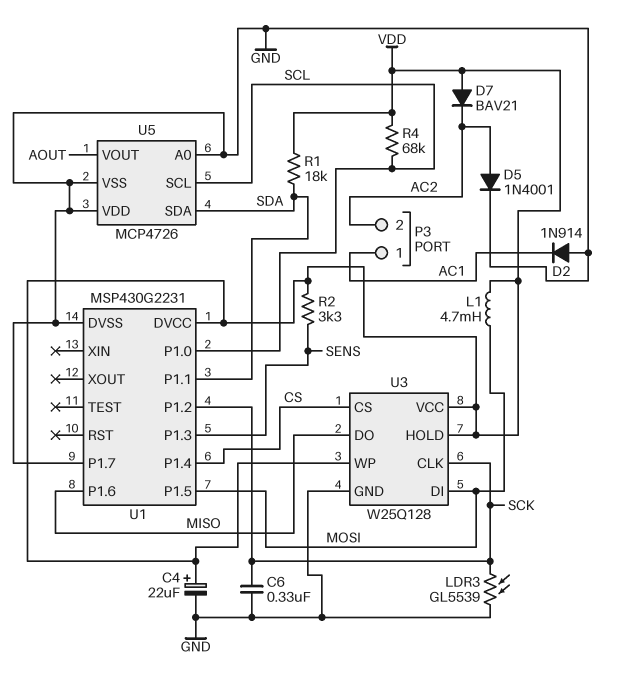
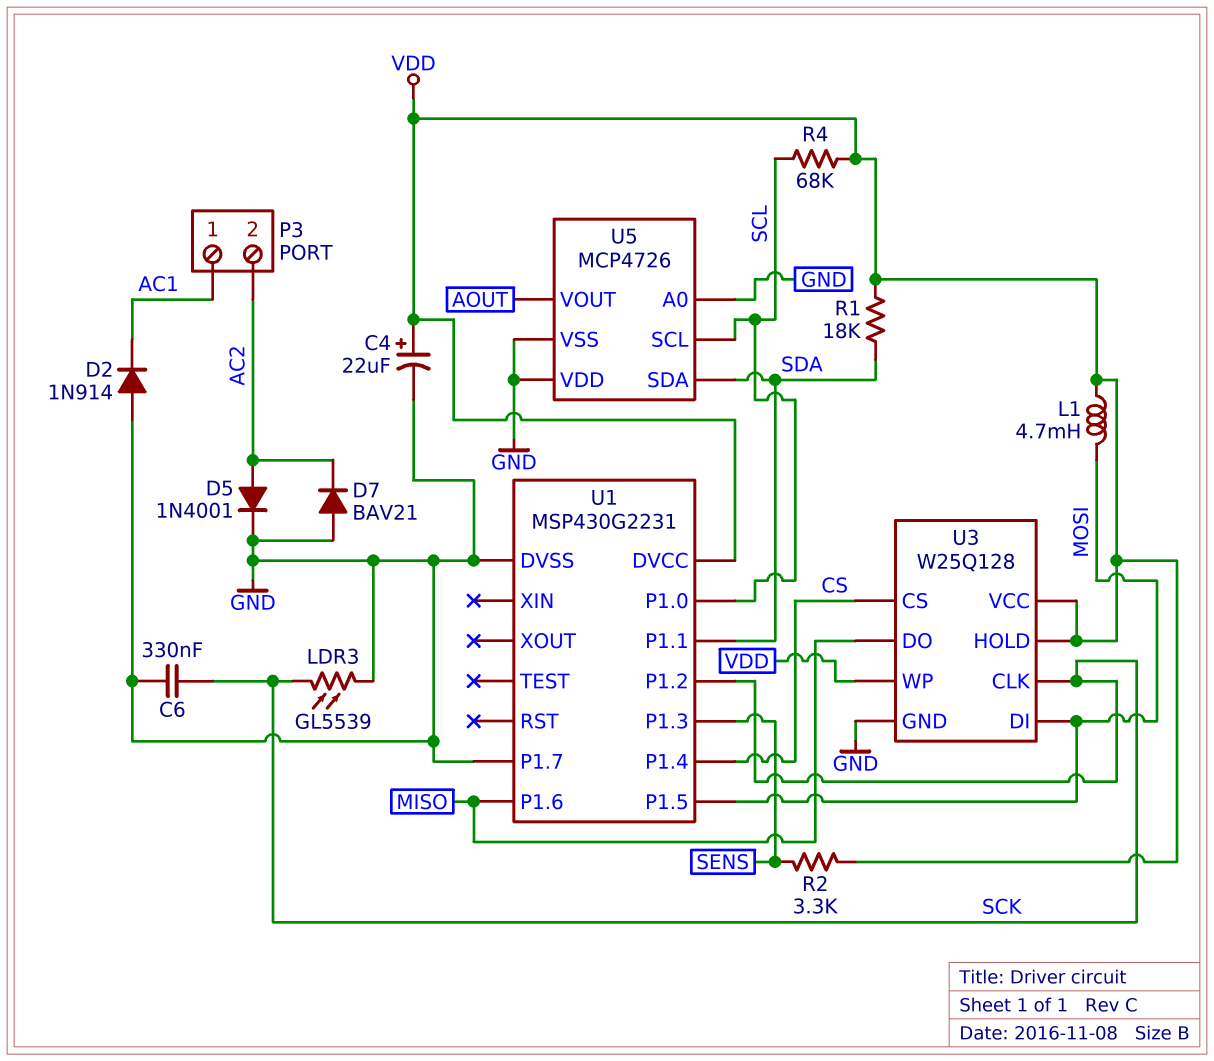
D7: diode BAV21 (A VDD, K AC2) -> diode BAV21 (A GND, K AC2)

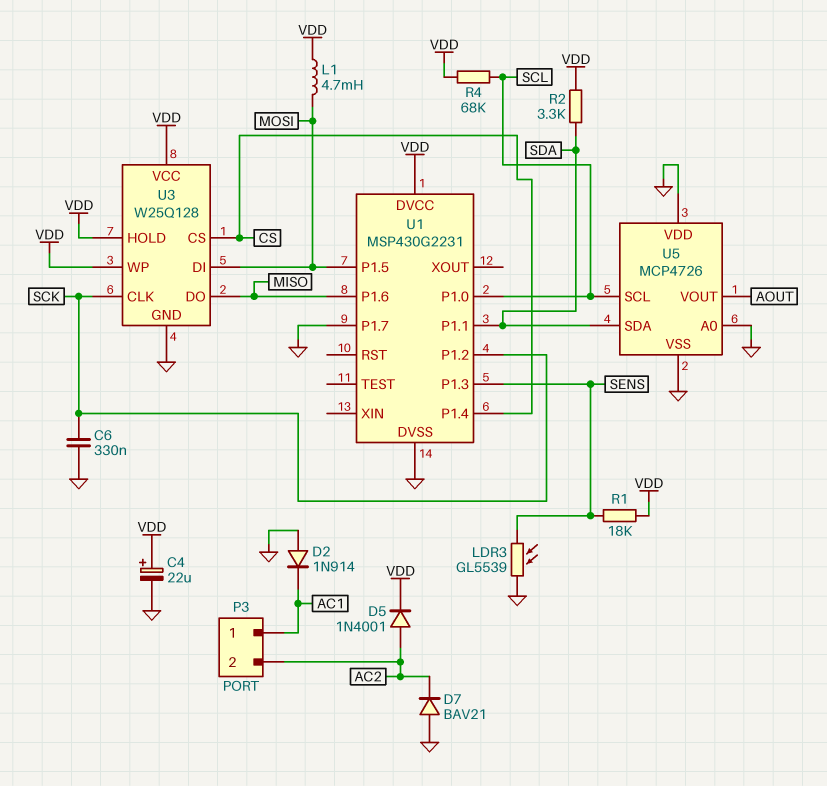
D5: diode 1N4001 (A AC2, K GND) -> diode 1N4001 (A AC2, K VDD)
LDR3: GL5539 (GND, SCK) -> GL5539 (GND, SENS)
R1: 18k (SDA, VDD) -> 18k (SENS, VDD)
R2: 3.3k (SENS, VDD) -> 3.3k (SDA, VDD)

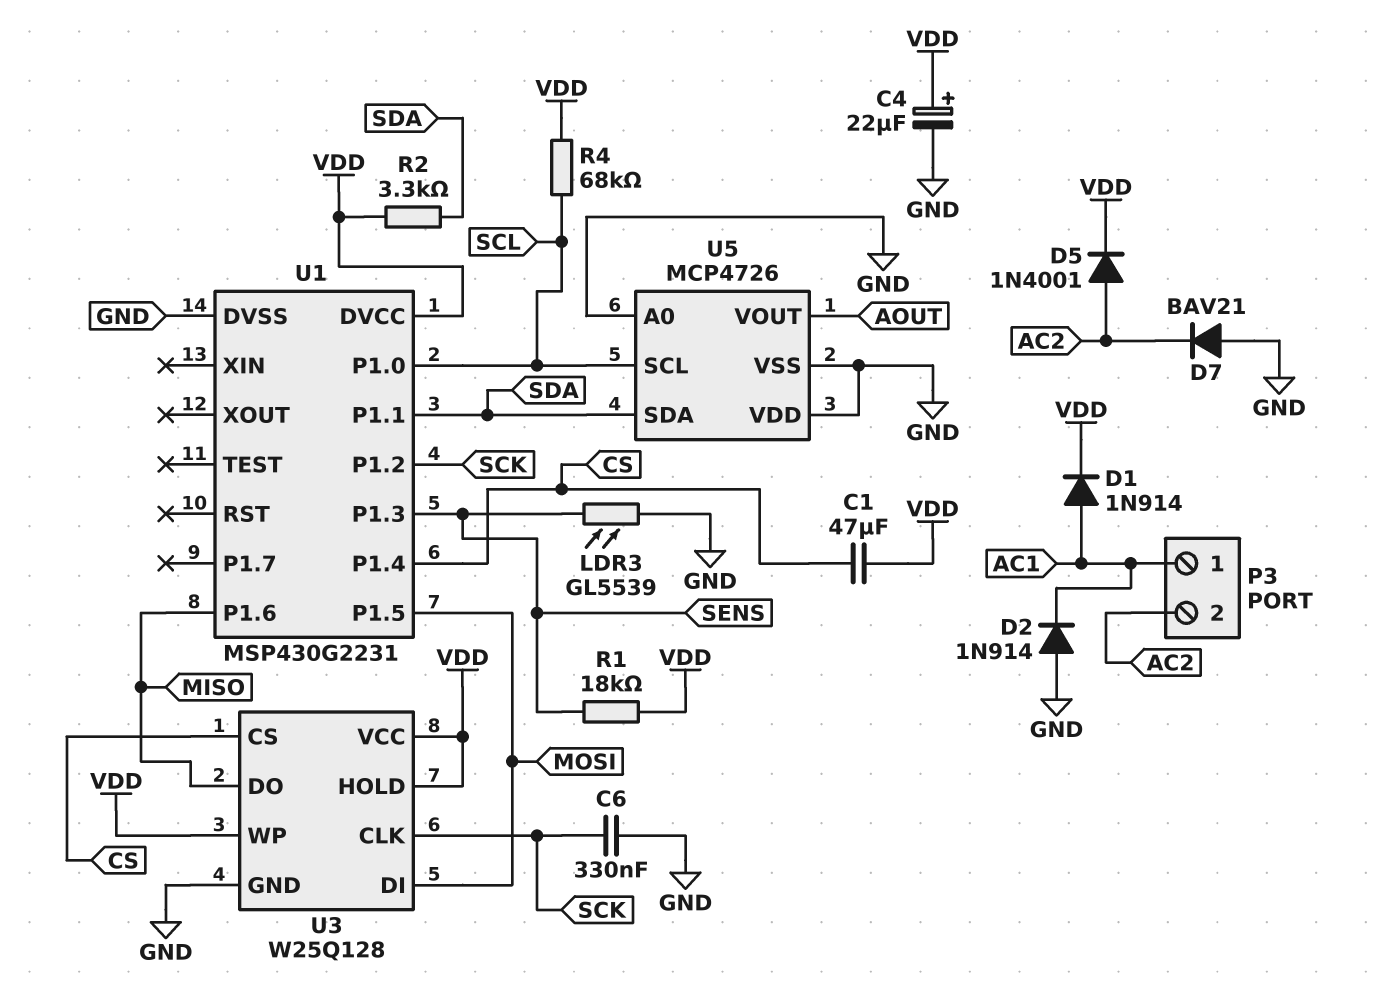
C1: none -> 47uF (CS, VDD)
D1: none -> diode 1N914 (A AC1, K VDD)
L1: 4.7mH (MOSI, VDD) -> none
U1 pin P1.7: GND -> none

